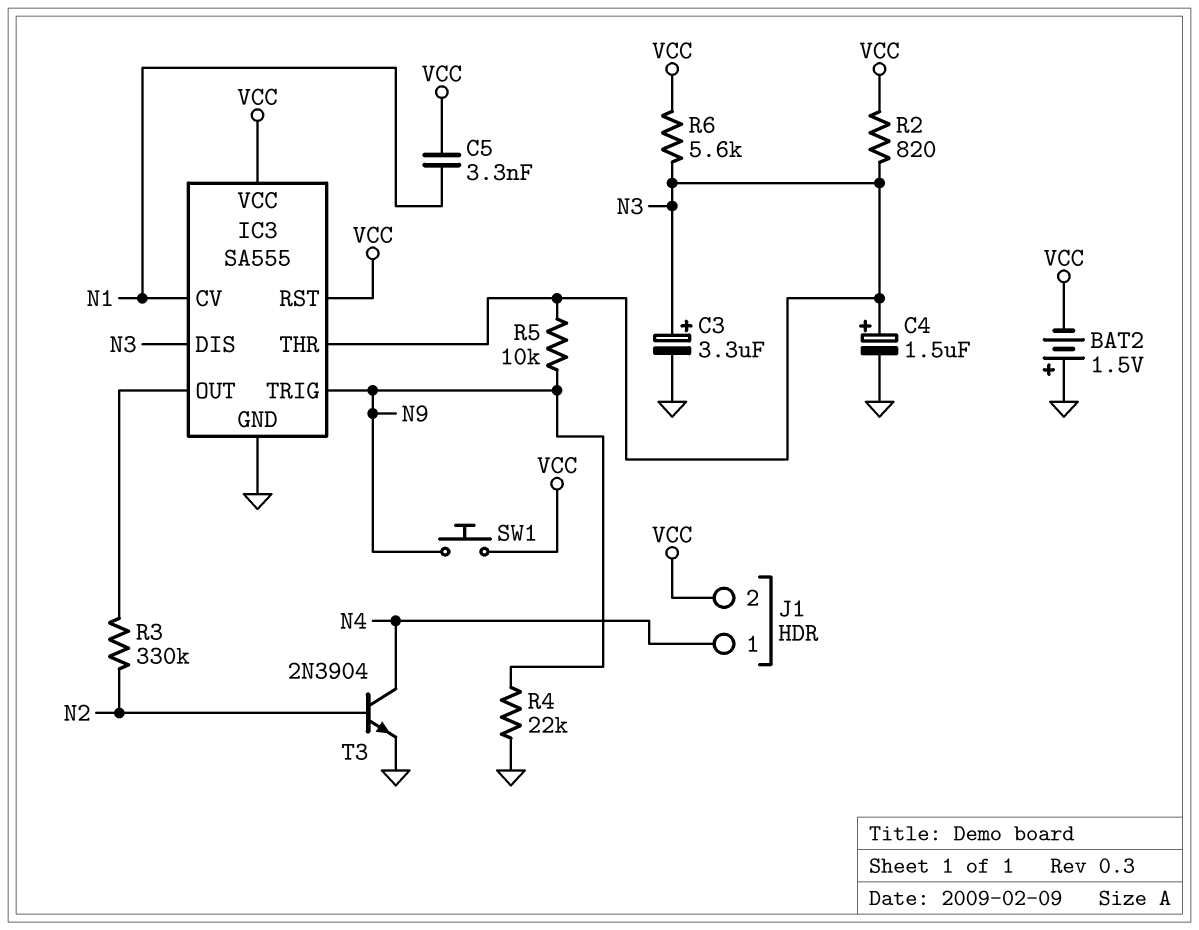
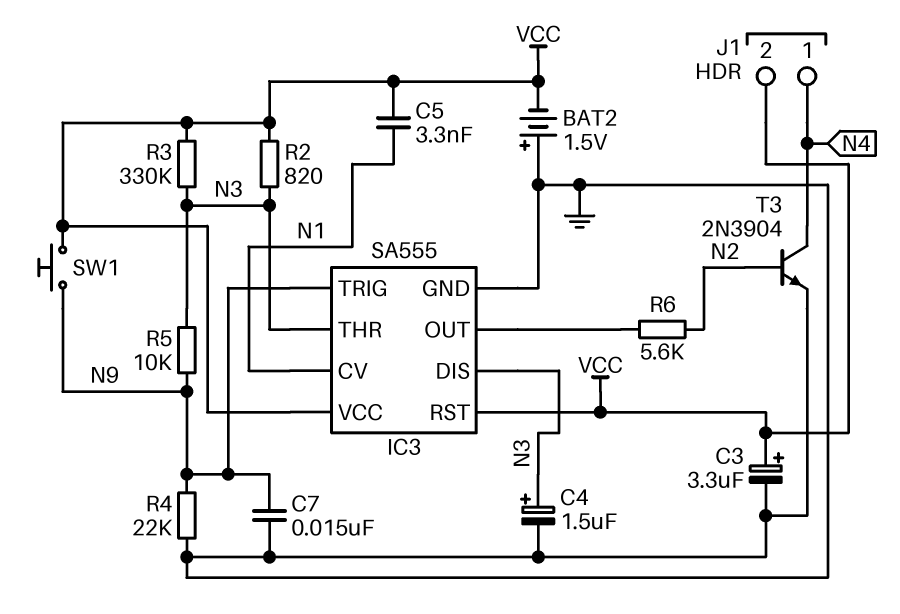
C3: 3.3uF (plus N3, minus GND) -> 3.3uF (plus VCC, minus GND)
C7: none -> 15nF (GND, N9)
R3: 330k (IC3/OUT, N2) -> 330k (N3, VCC)
R6: 5.6k (N3, VCC) -> 5.6k (IC3/OUT, N2)

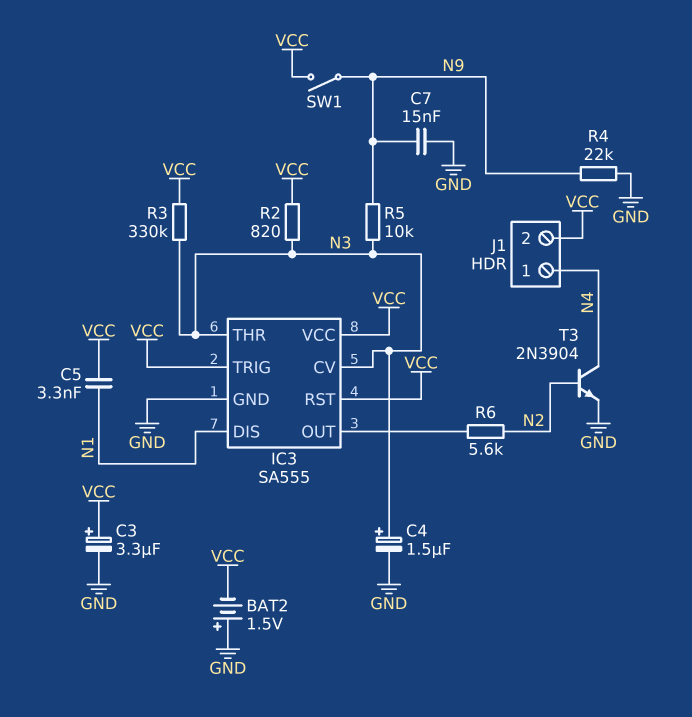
IC3 pin CV: N1 -> N3
IC3 pin DIS: N3 -> N1
IC3 pin TRIG: N9 -> VCC
SW1: button (N9, VCC) -> switch (N9, VCC)

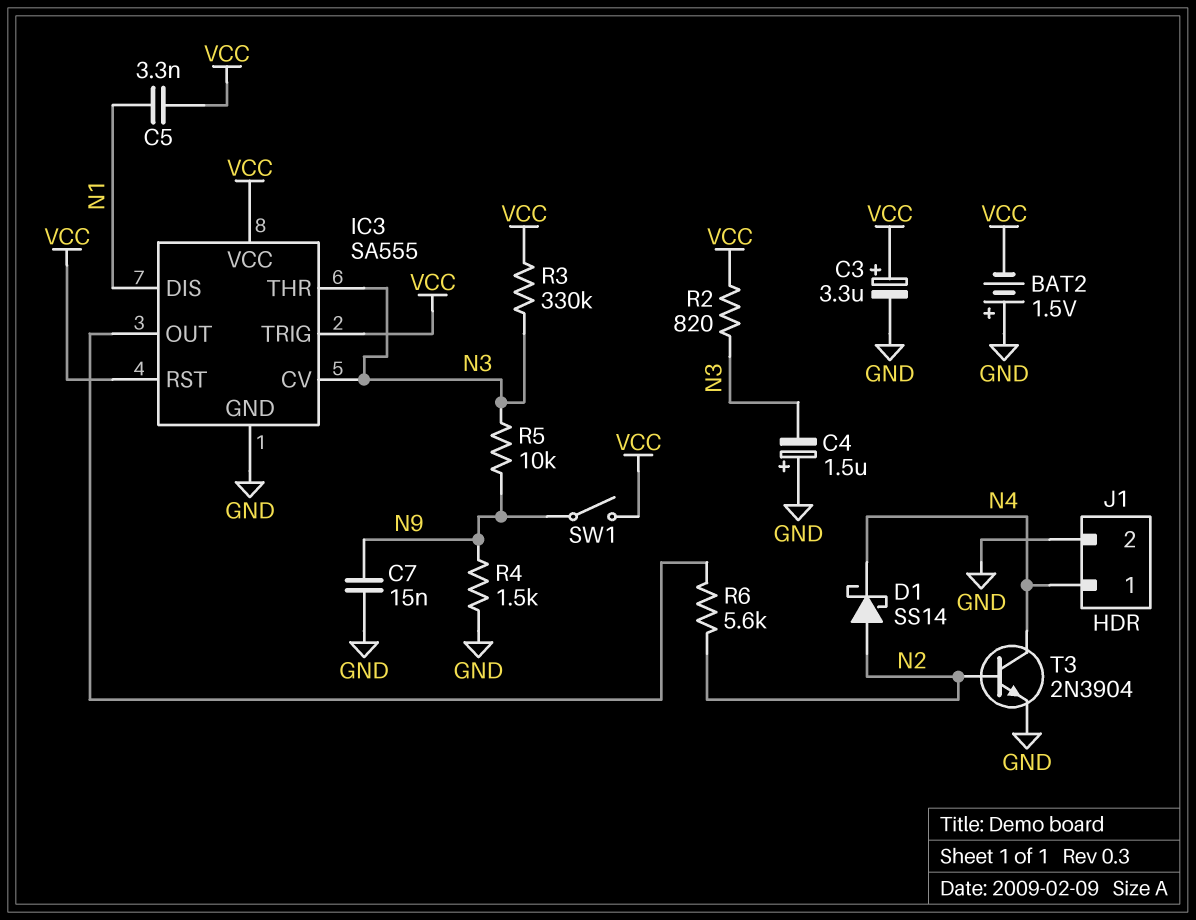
C4: 1.5uF (plus N3, minus GND) -> 1.5uF (plus GND, minus N3)
D1: none -> schottky SS14 (A N2, K N4)
J1 pin 2: VCC -> GND
R4: 22k (GND, N9) -> 1.5k (GND, N9)

